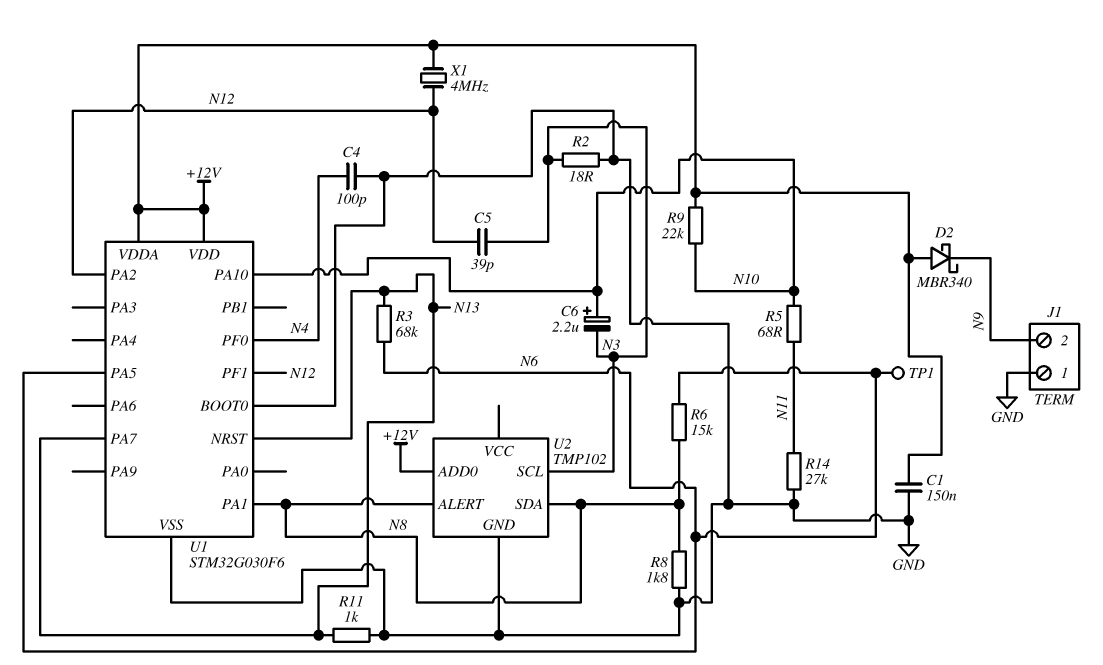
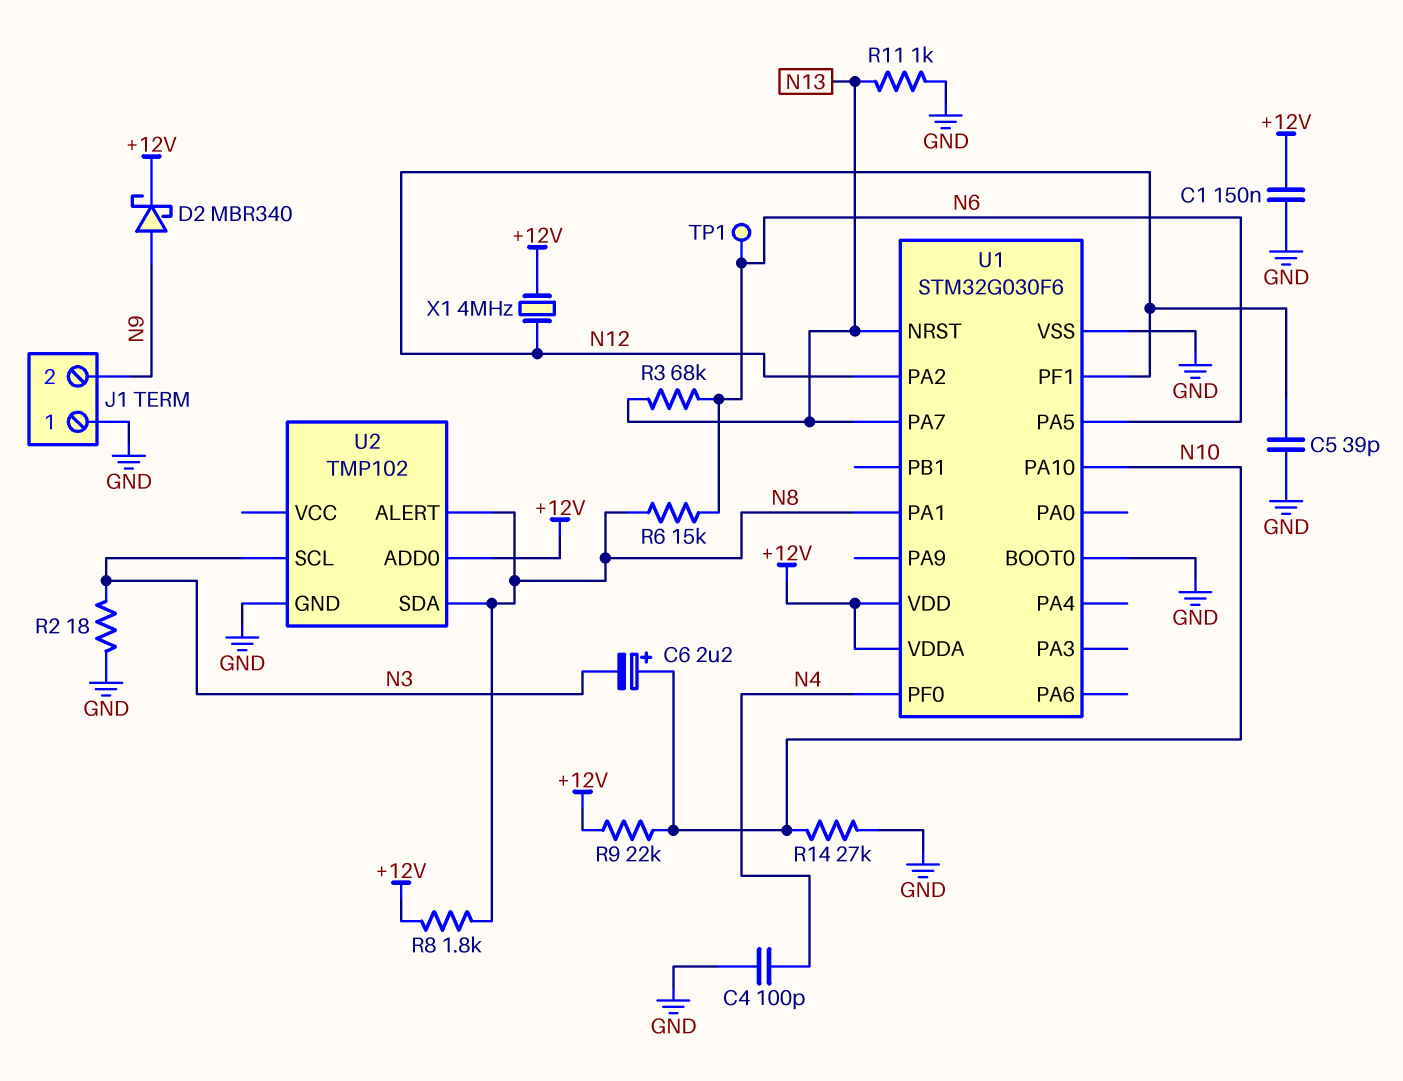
C5: 39pF (N3, N12) -> 39pF (GND, N12)
D2: schottky MBR340 (A +12V, K N9) -> schottky MBR340 (A N9, K +12V)
R5: 68 (N10, N11) -> none
R8: 1.8k (GND, N8) -> 1.8k (+12V, N8)
R14: 27k (GND, N11) -> 27k (GND, N10)

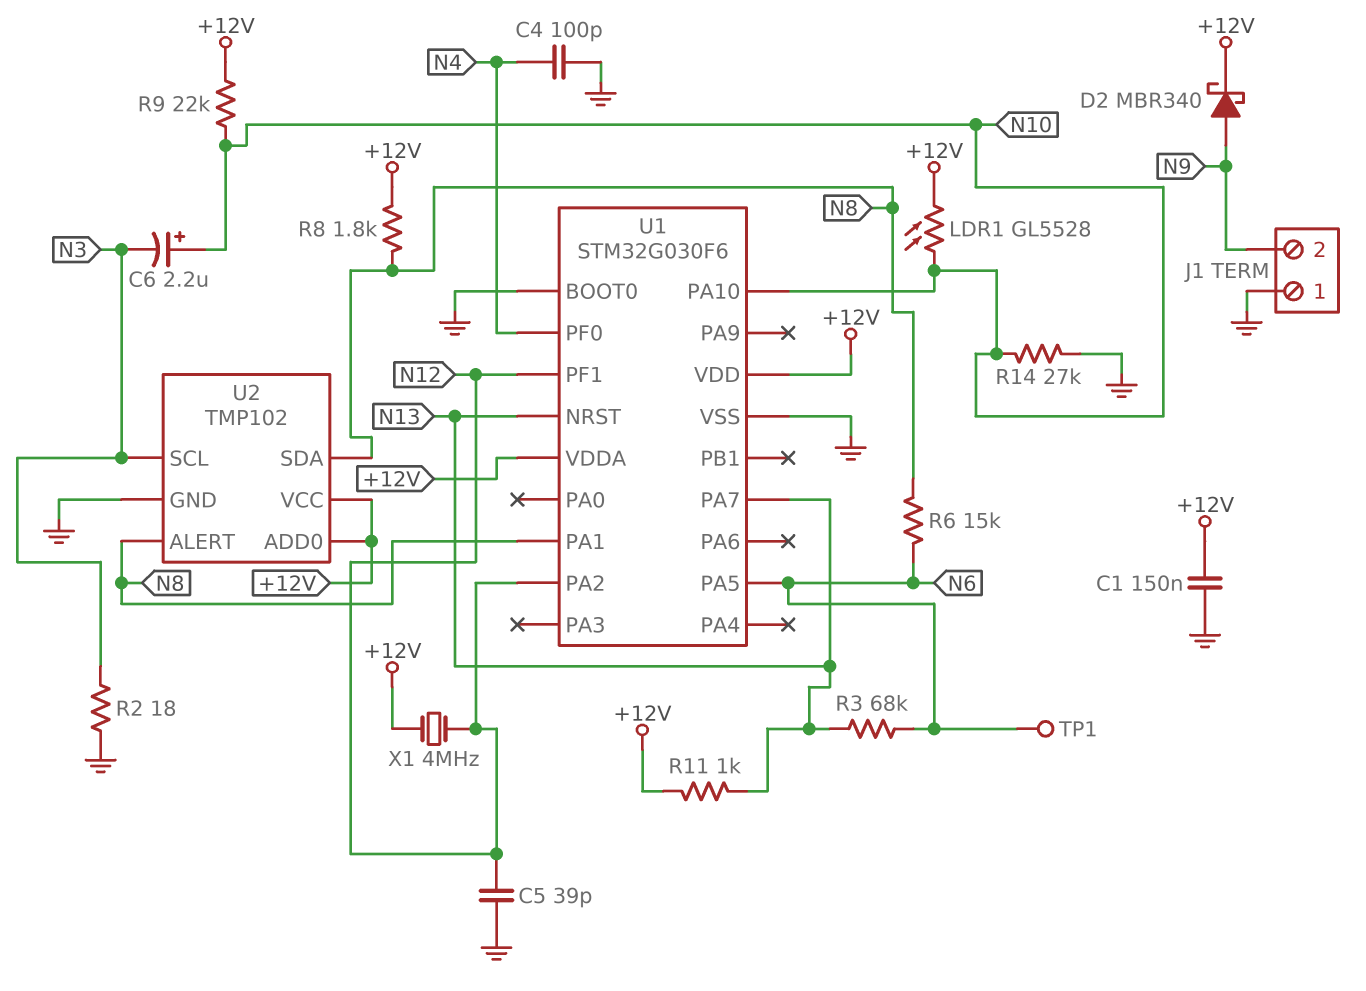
LDR1: none -> GL5528 (+12V, N10)
R11: 1k (GND, N13) -> 1k (+12V, N13)
U2 pin VCC: none -> +12V

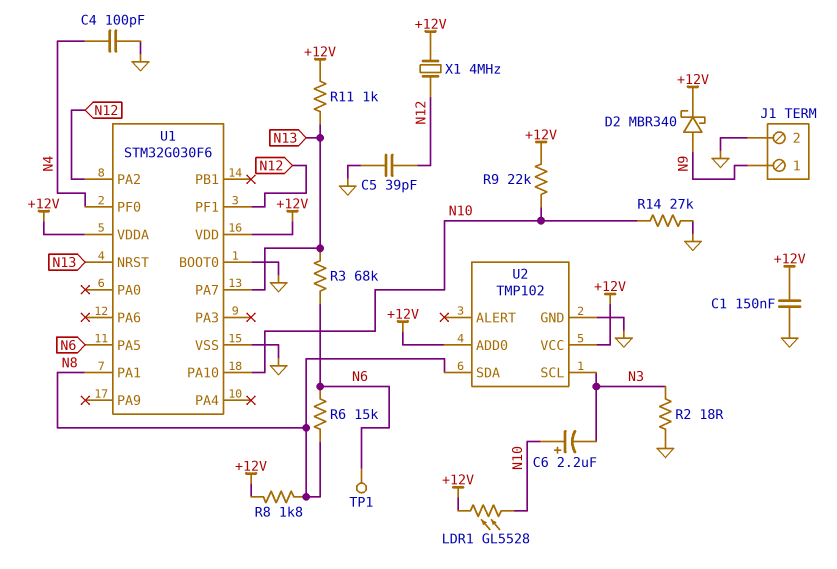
J1 pin 1: GND -> N9
J1 pin 2: N9 -> GND
U2 pin ALERT: N8 -> none

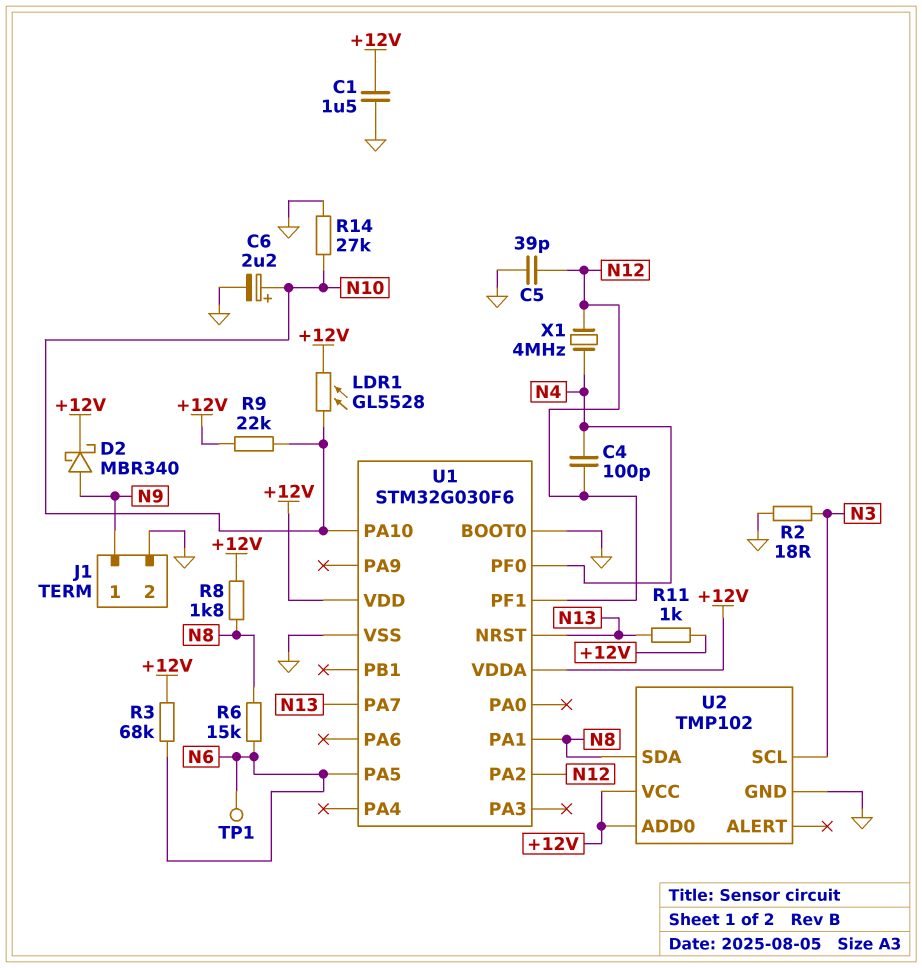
C1: 150nF (+12V, GND) -> 1.5uF (+12V, GND)
C4: 100pF (GND, N4) -> 100pF (N4, N12)
C6: 2.2uF (plus N10, minus N3) -> 2.2uF (plus N10, minus GND)
R3: 68k (N6, N13) -> 68k (+12V, N6)
X1: 4MHz (+12V, N12) -> 4MHz (N4, N12)

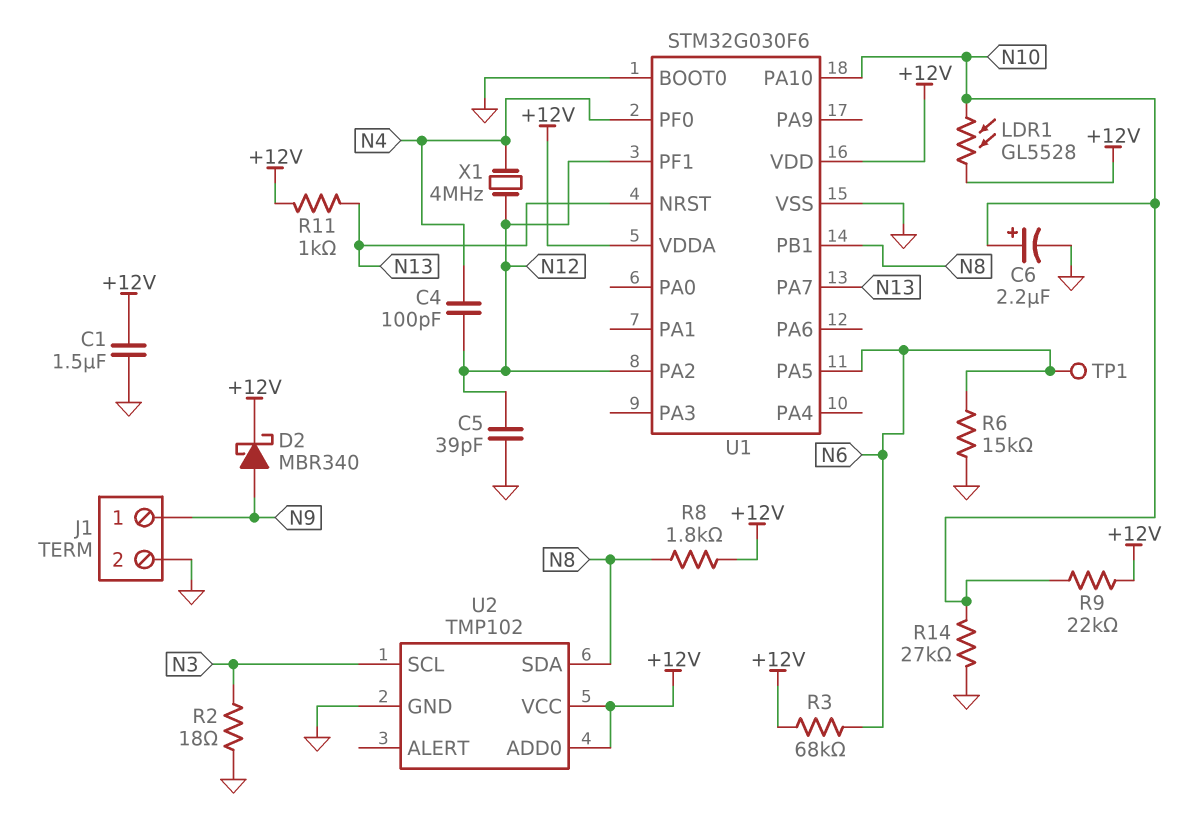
R6: 15k (N6, N8) -> 15k (GND, N6)
U1 pin PA1: N8 -> none
U1 pin PB1: none -> N8

